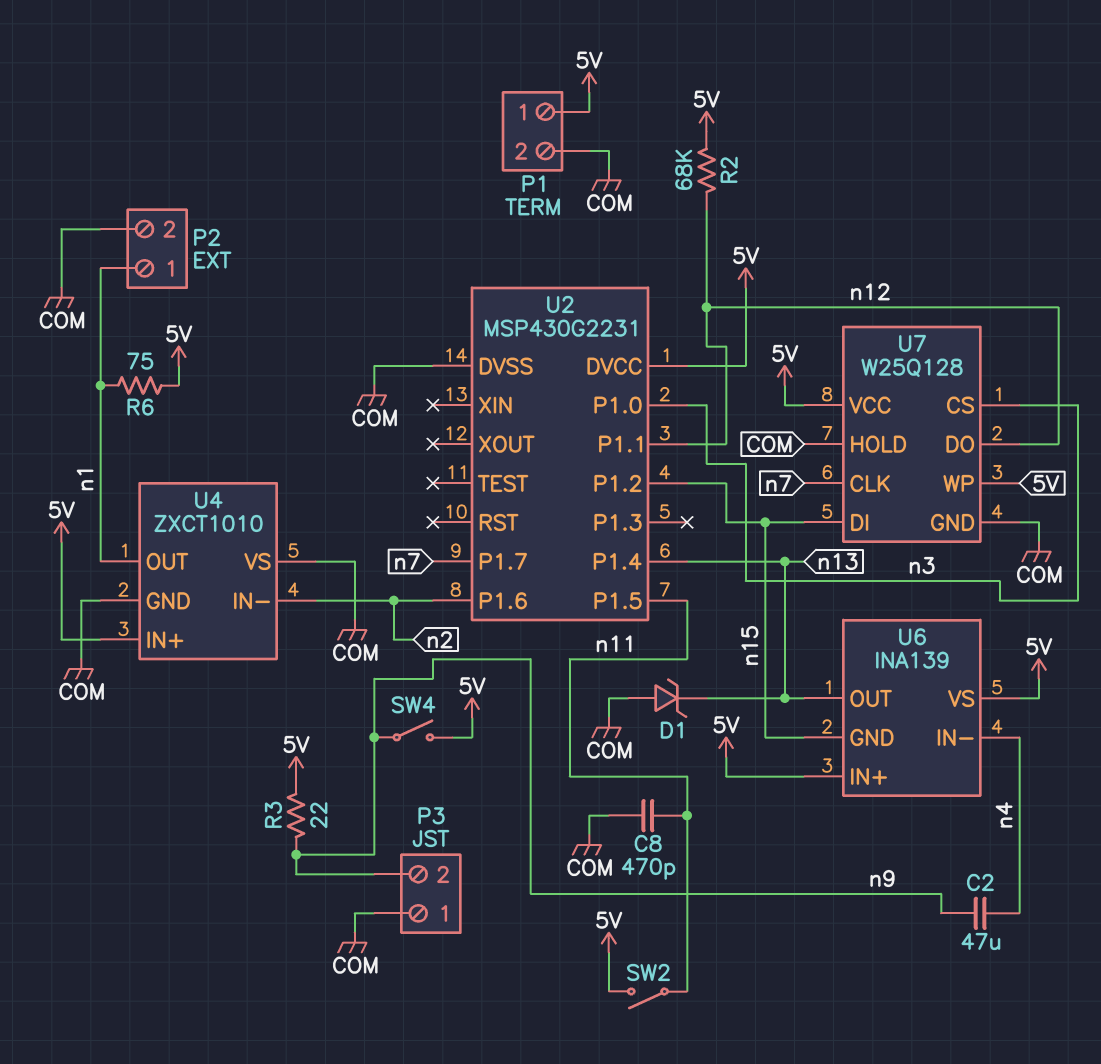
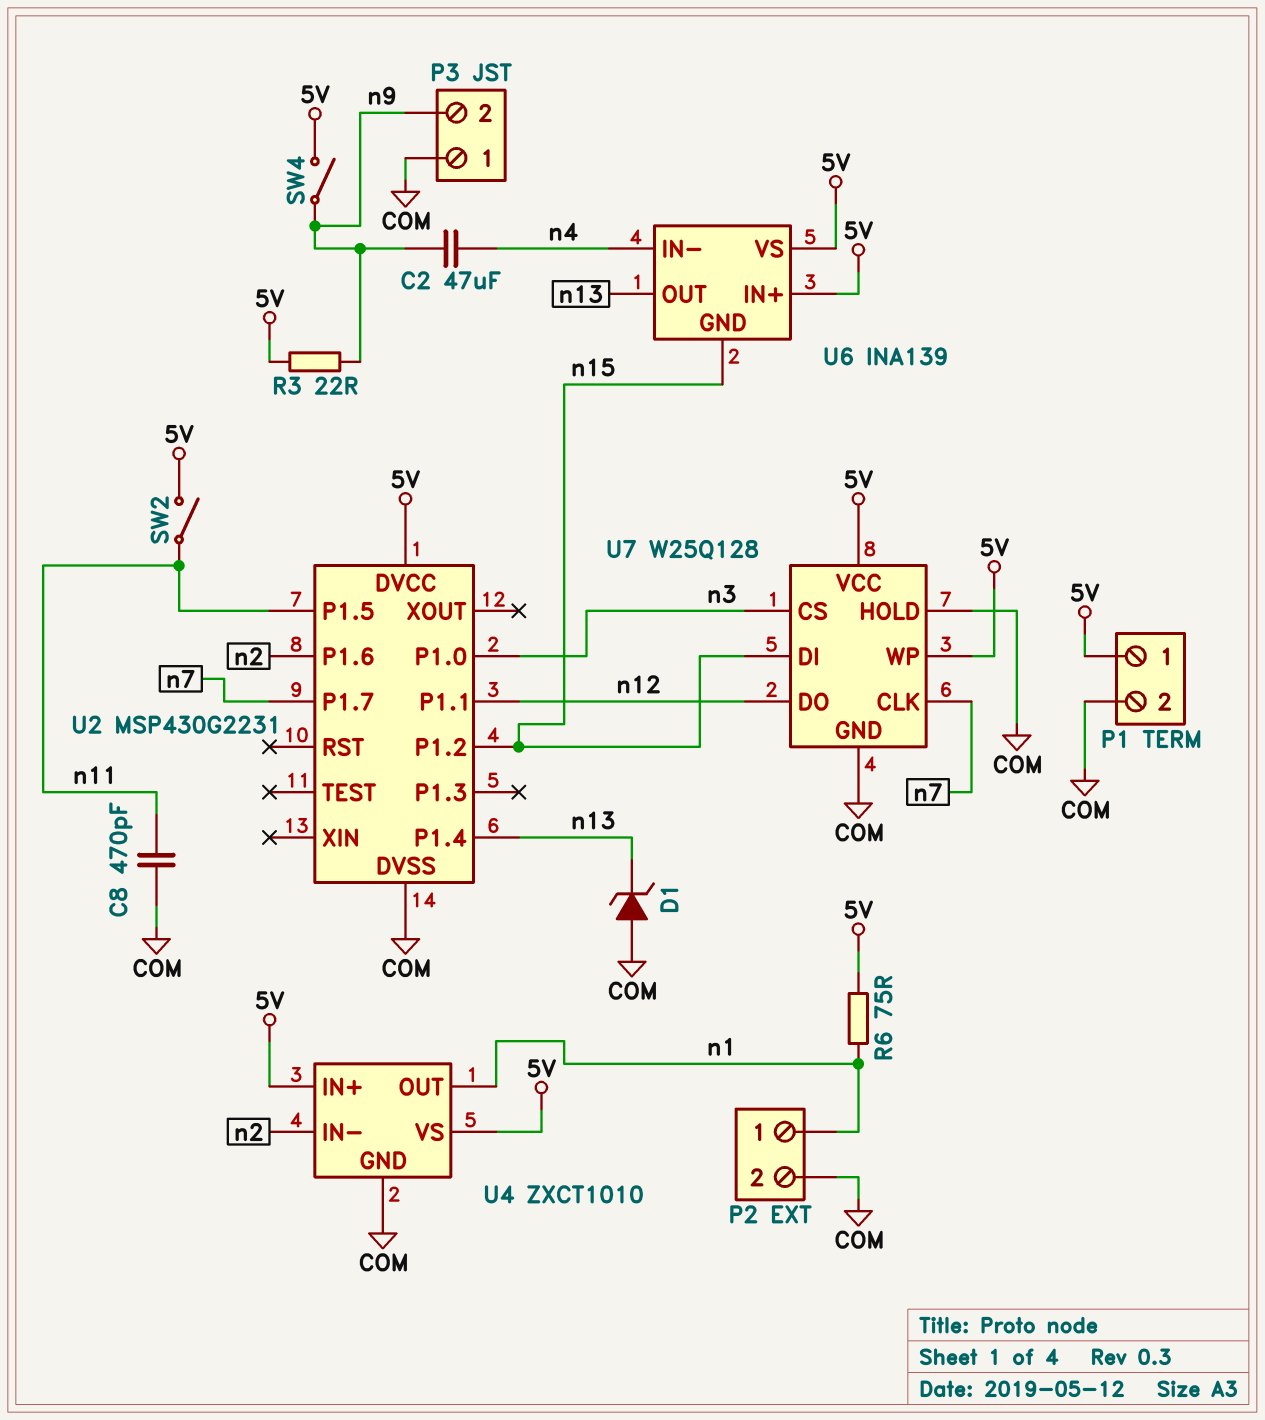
R2: 68k (5V, n12) -> none
U4 pin VS: COM -> 5V

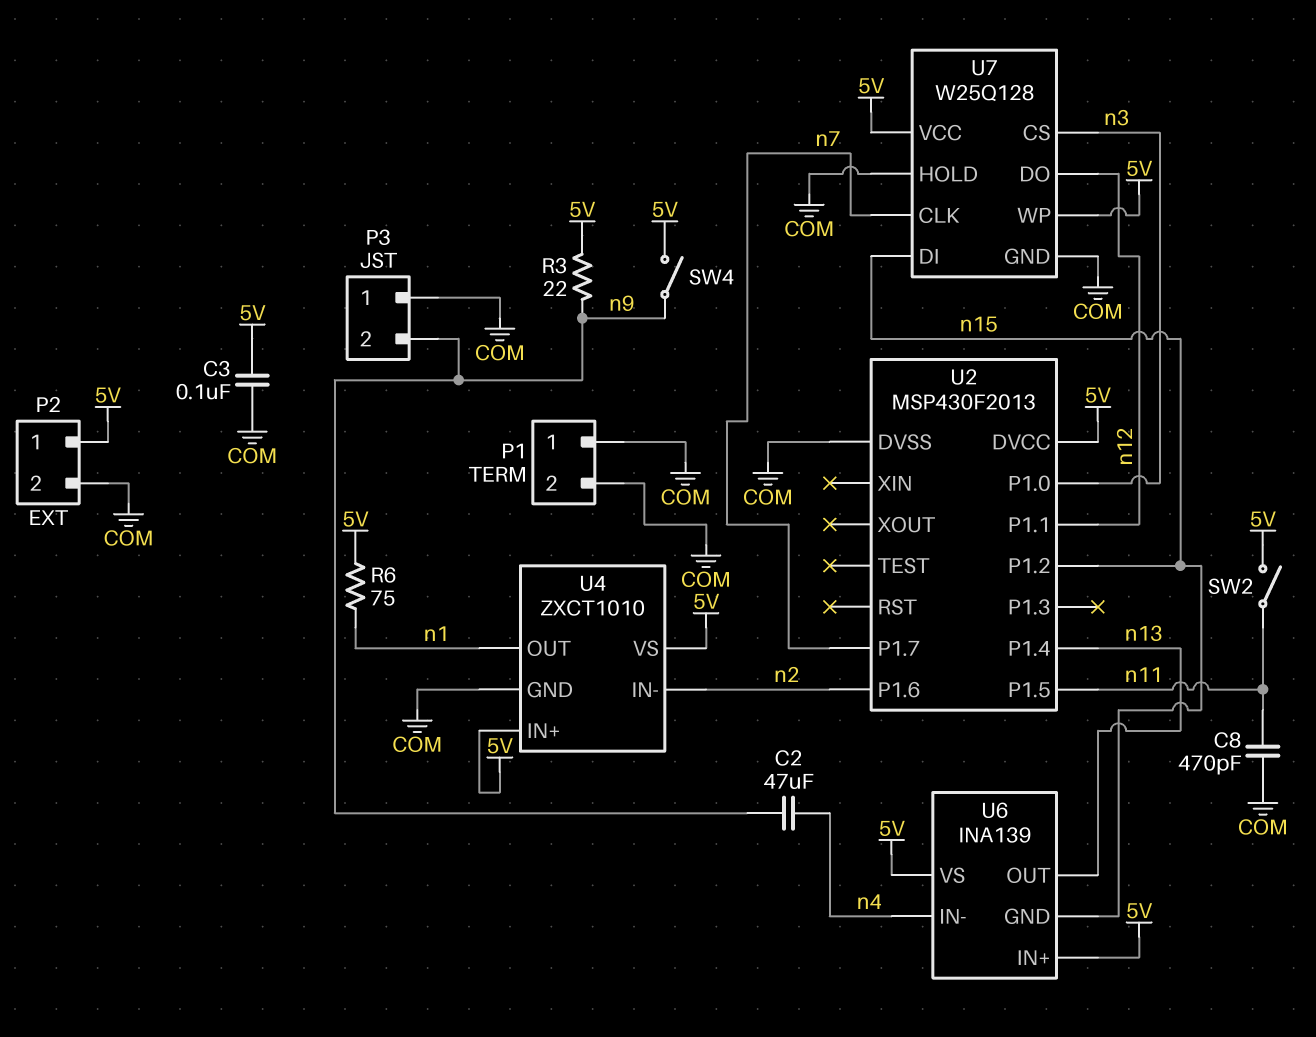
C3: none -> 100nF (5V, COM)
D1: zener (A COM, K n13) -> none
P1 pin 1: 5V -> COM
P2 pin 1: n1 -> 5V
U2: MSP430G2231 -> MSP430F2013

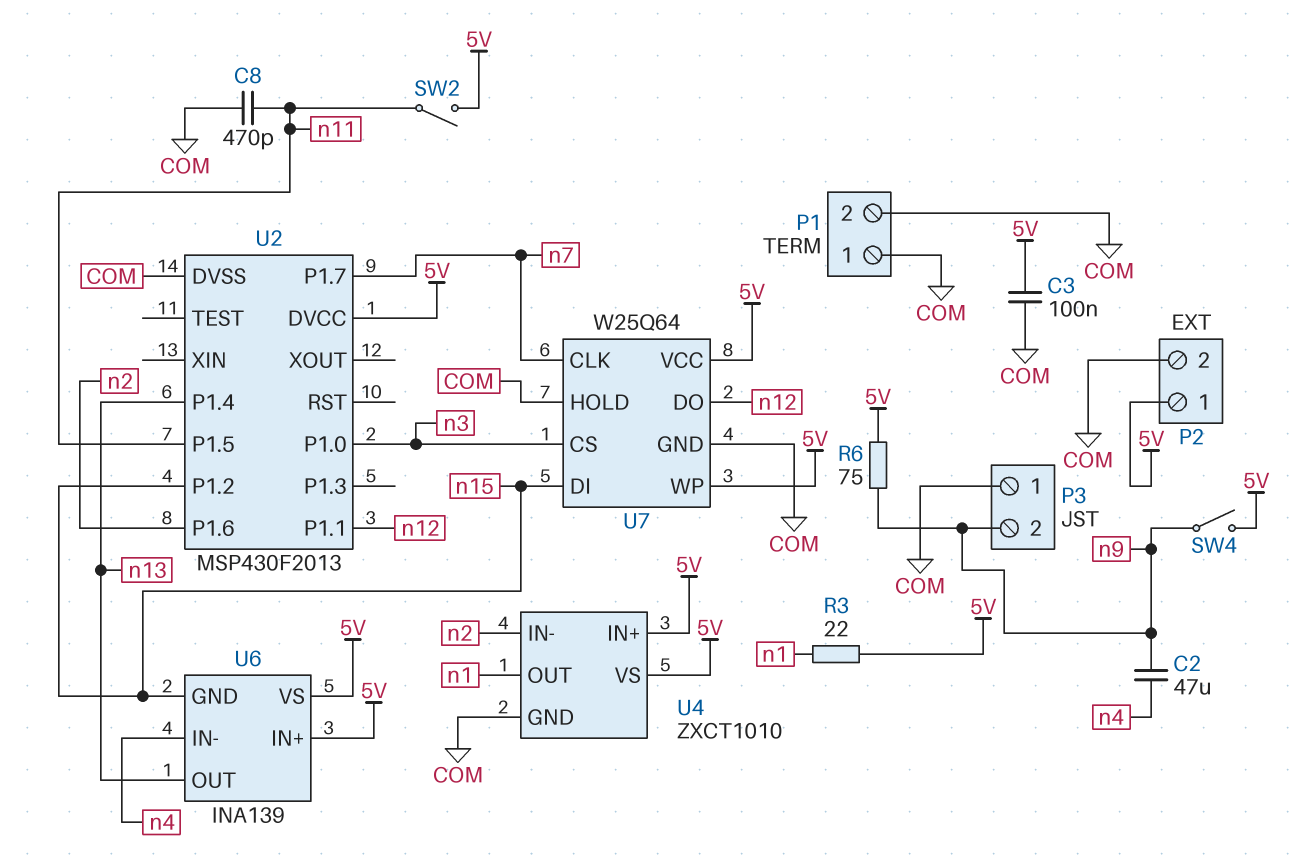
R3: 22 (5V, n9) -> 22 (5V, n1)
R6: 75 (5V, n1) -> 75 (5V, n9)
U7: W25Q128 -> W25Q64

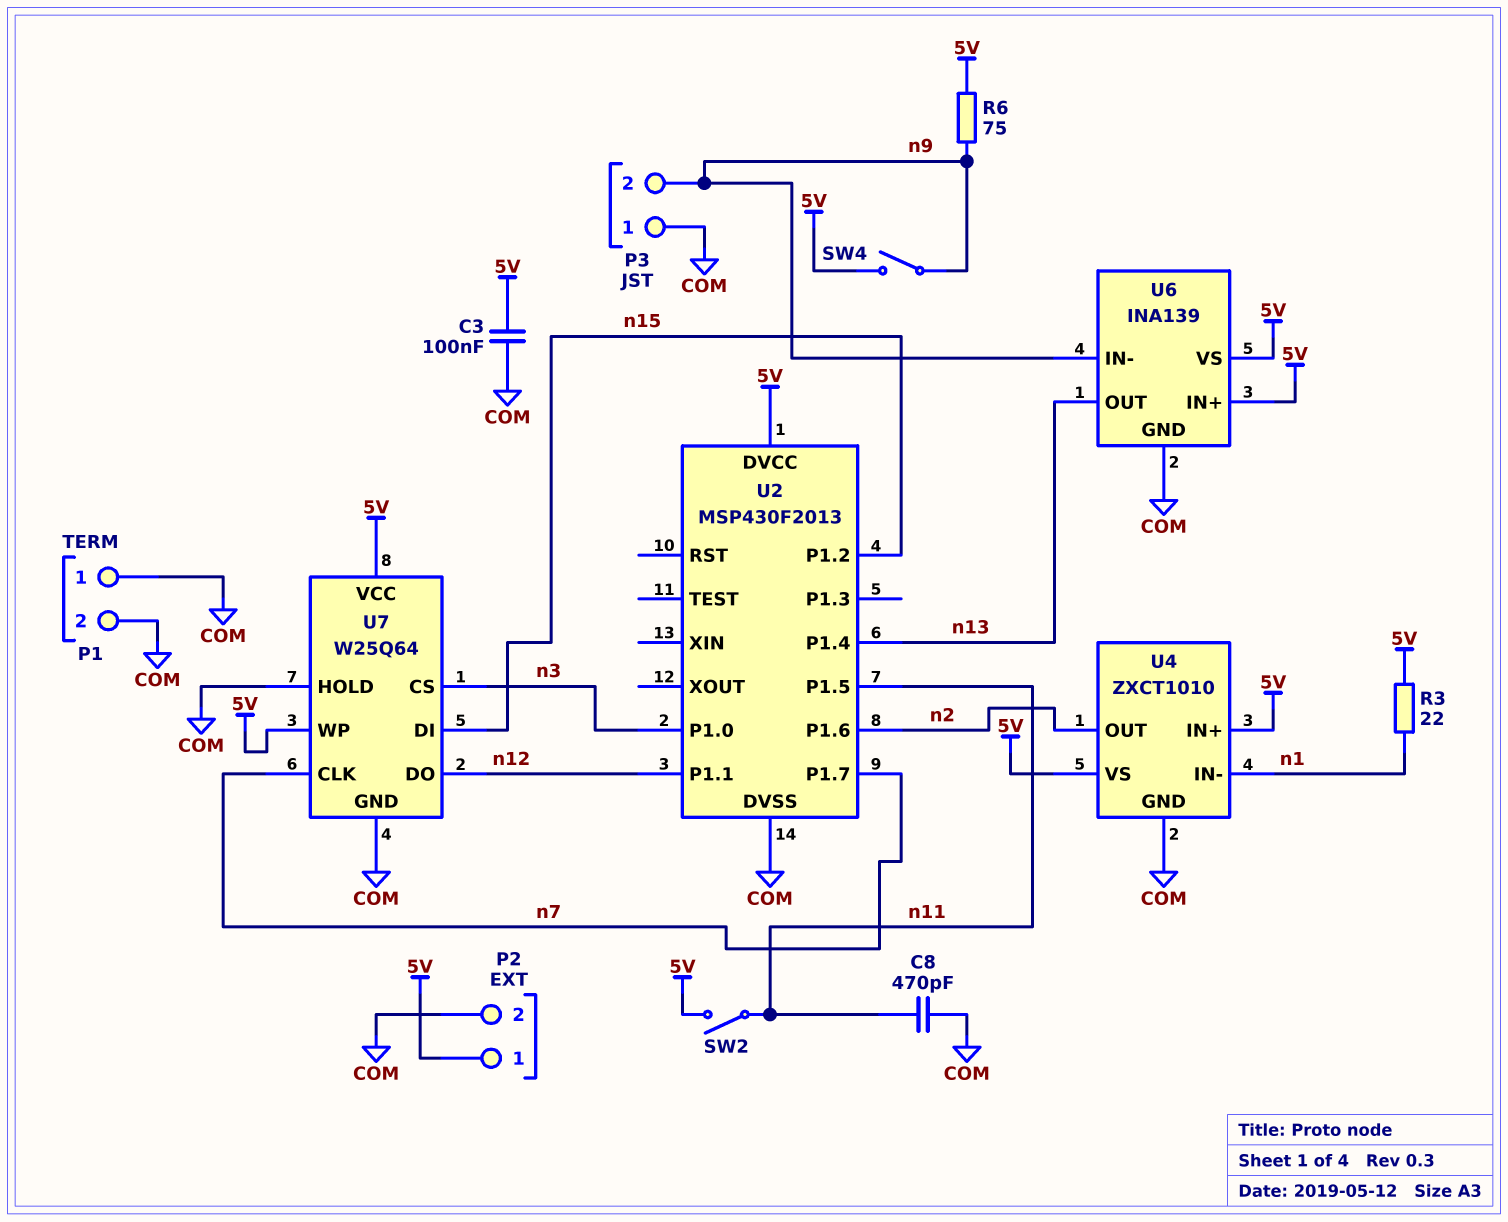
C2: 47uF (n4, n9) -> none
U4 pin IN-: n2 -> n1
U4 pin OUT: n1 -> n2
U6 pin GND: n15 -> COM
U6 pin IN-: n4 -> n9

